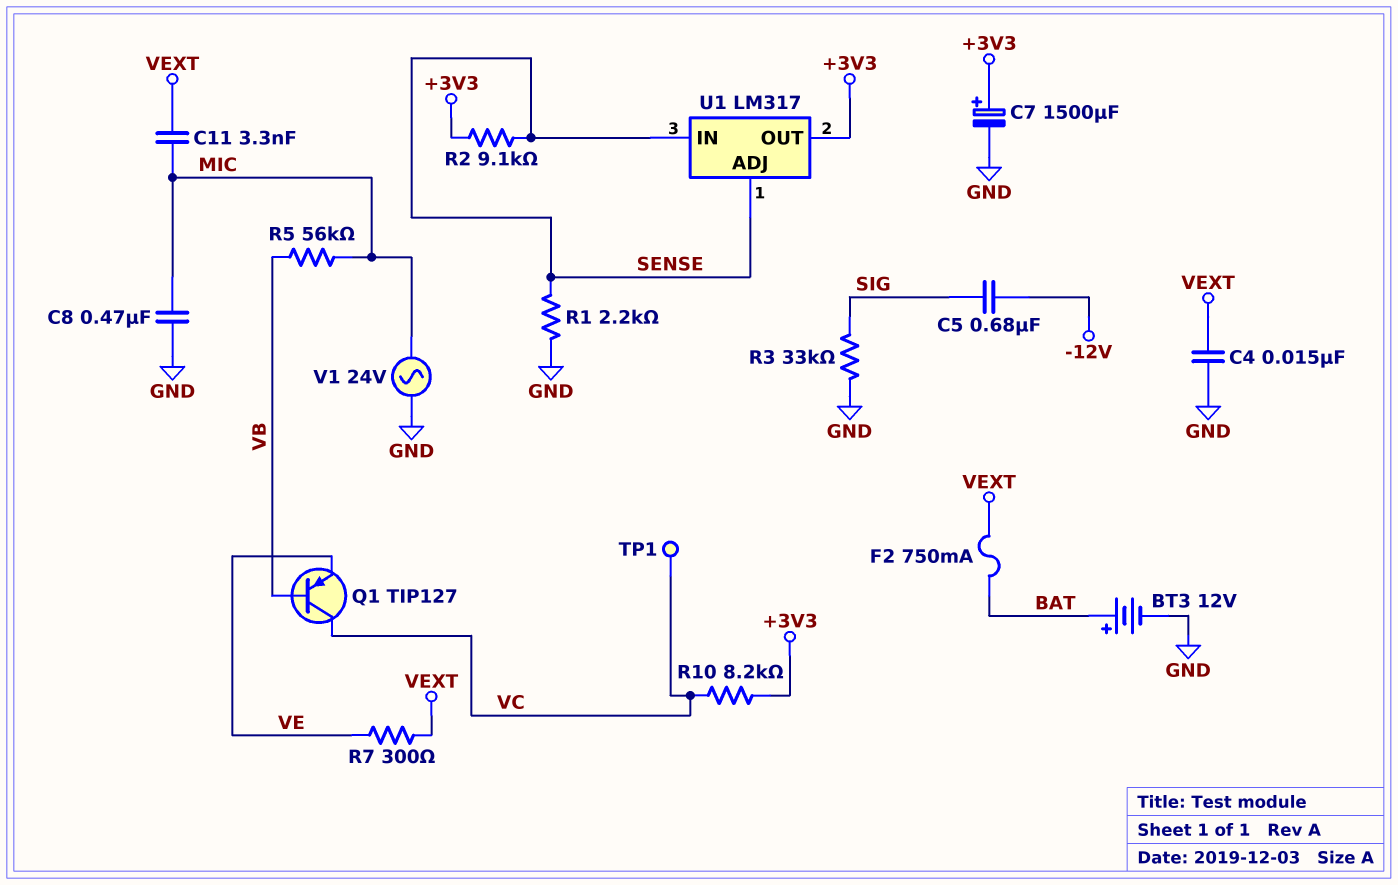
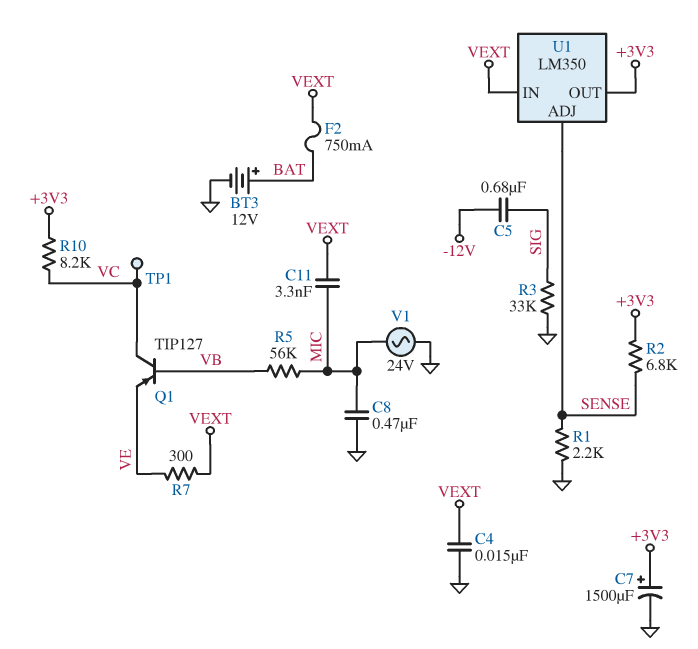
R2: 9.1k (+3V3, SENSE) -> 6.8k (+3V3, SENSE)
U1: LM317 -> LM350
U1 pin IN: SENSE -> VEXT

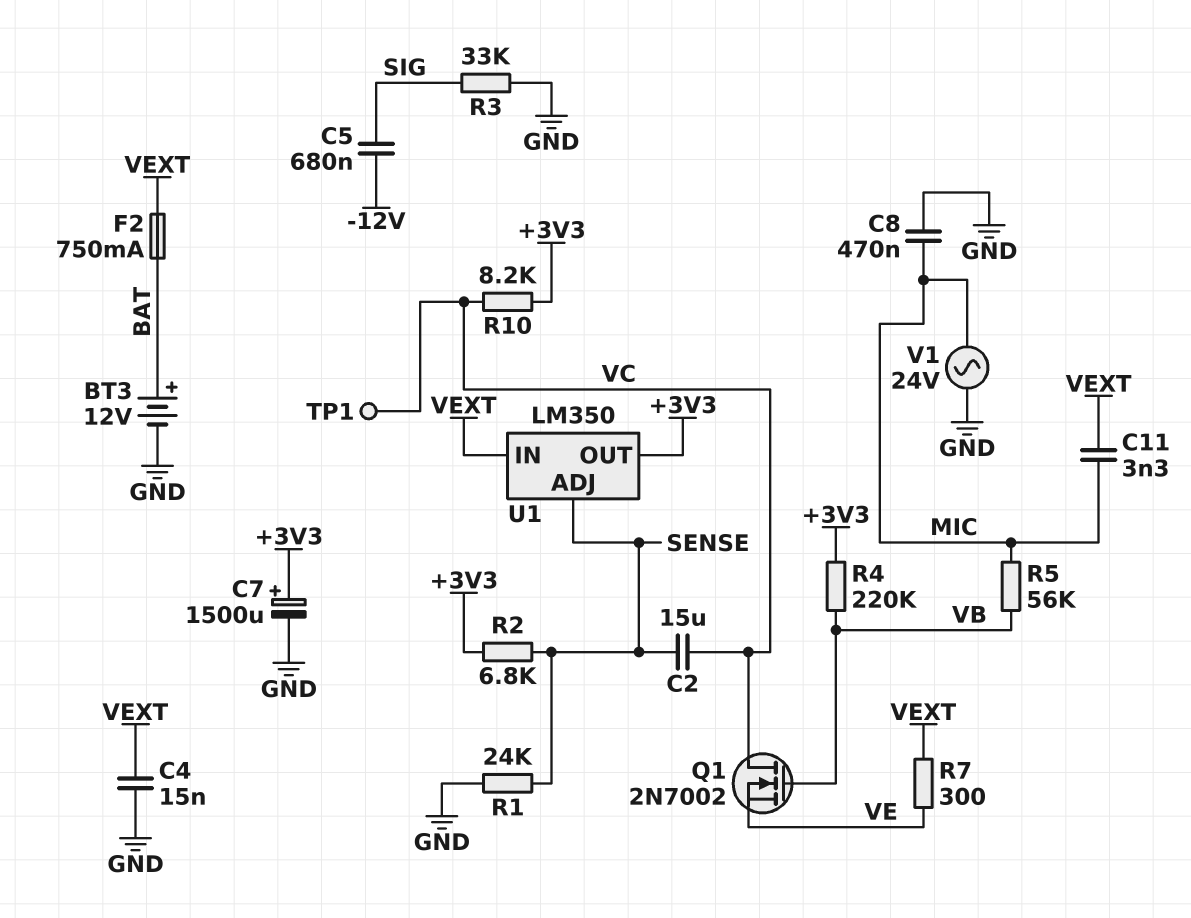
C2: none -> 15uF (SENSE, VC)
Q1: PNP TIP127 (B VB, C VC, E VE) -> NMOS 2N7002 (G VB, D VC, S VE)
R1: 2.2k (GND, SENSE) -> 24k (GND, SENSE)
R4: none -> 220k (+3V3, VB)

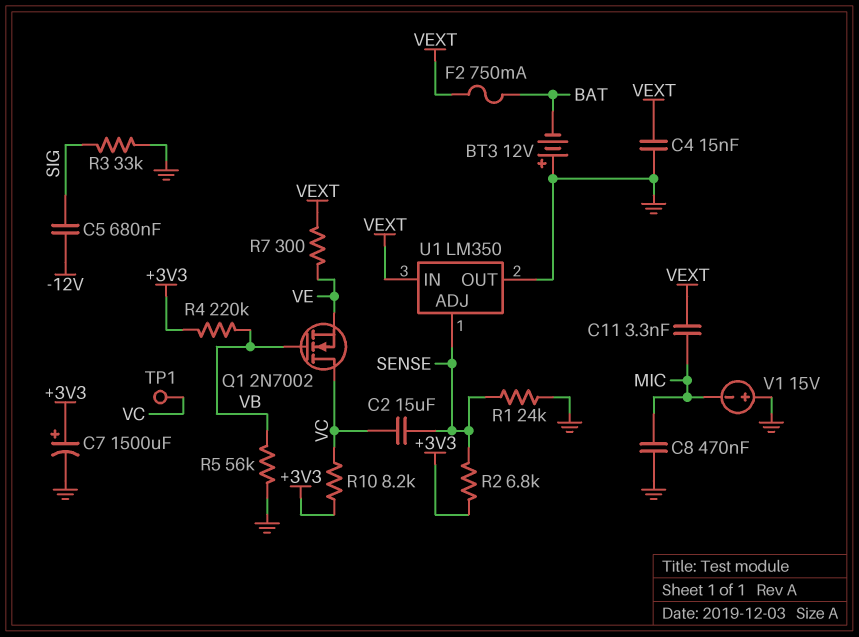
BT3: 12V (plus BAT, minus GND) -> 12V (plus GND, minus BAT)
R5: 56k (MIC, VB) -> 56k (GND, VB)
U1 pin OUT: +3V3 -> GND
V1: AC 24V (GND, MIC) -> 15V (plus GND, minus MIC)

